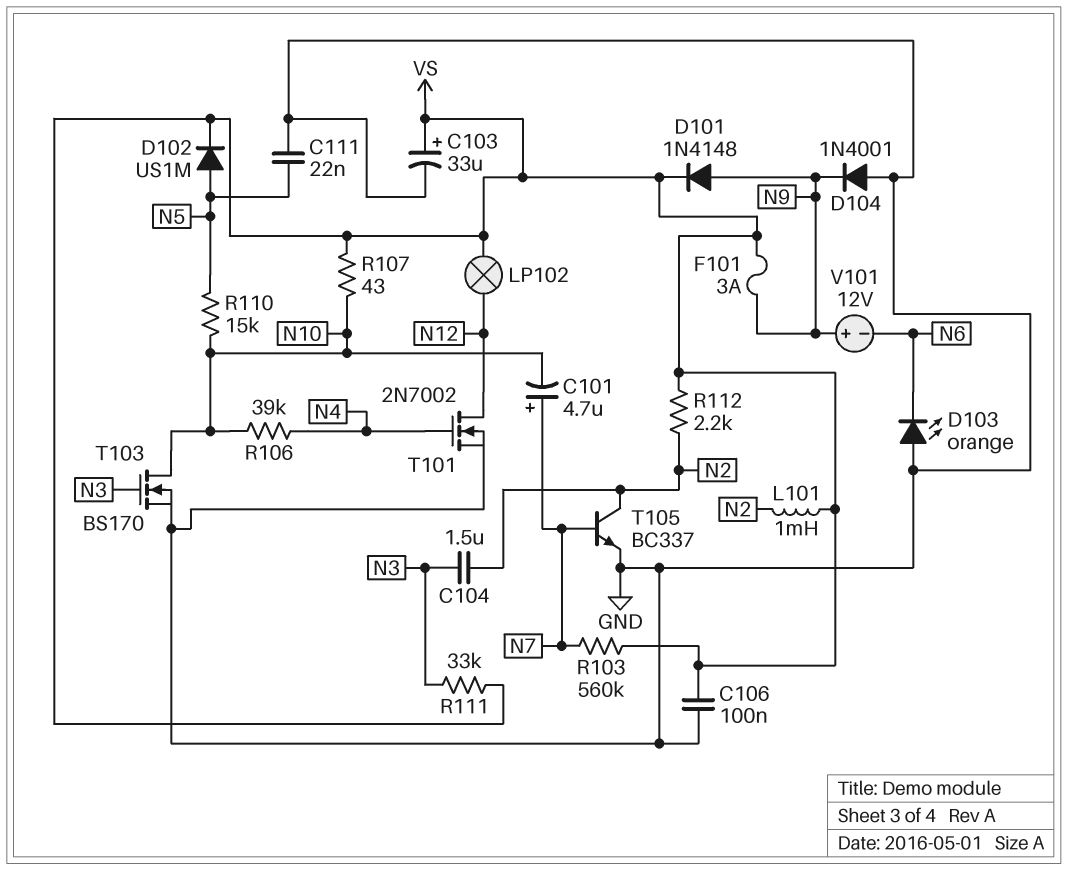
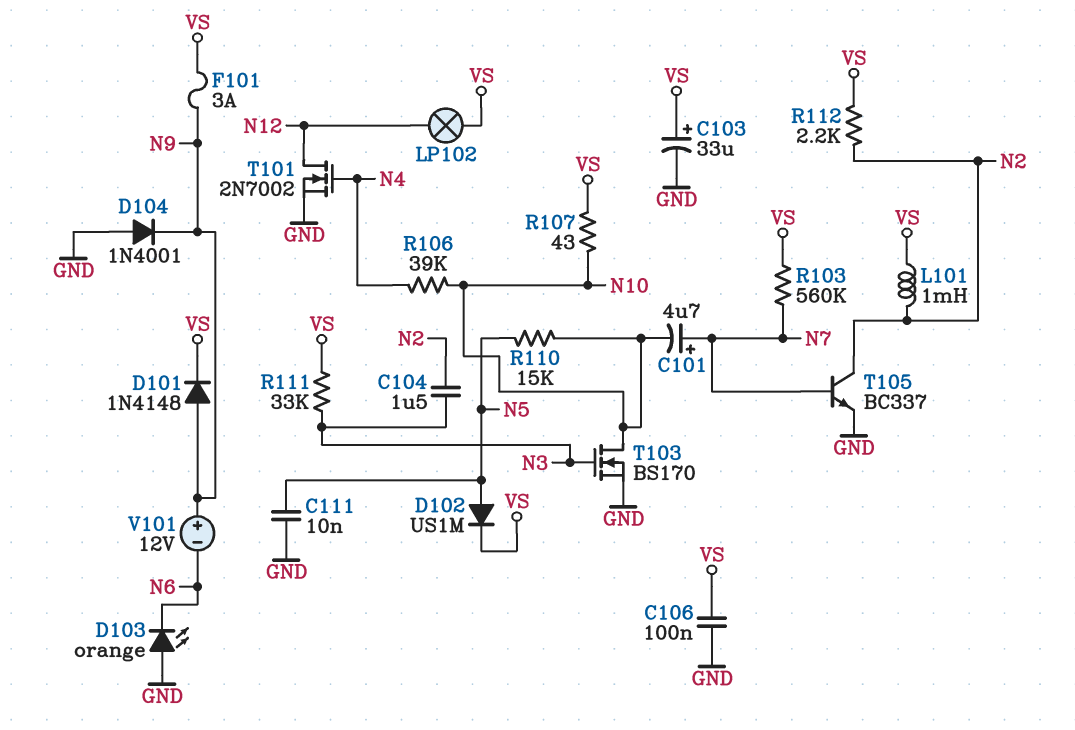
C111: 22nF (GND, N5) -> 10nF (GND, N5)

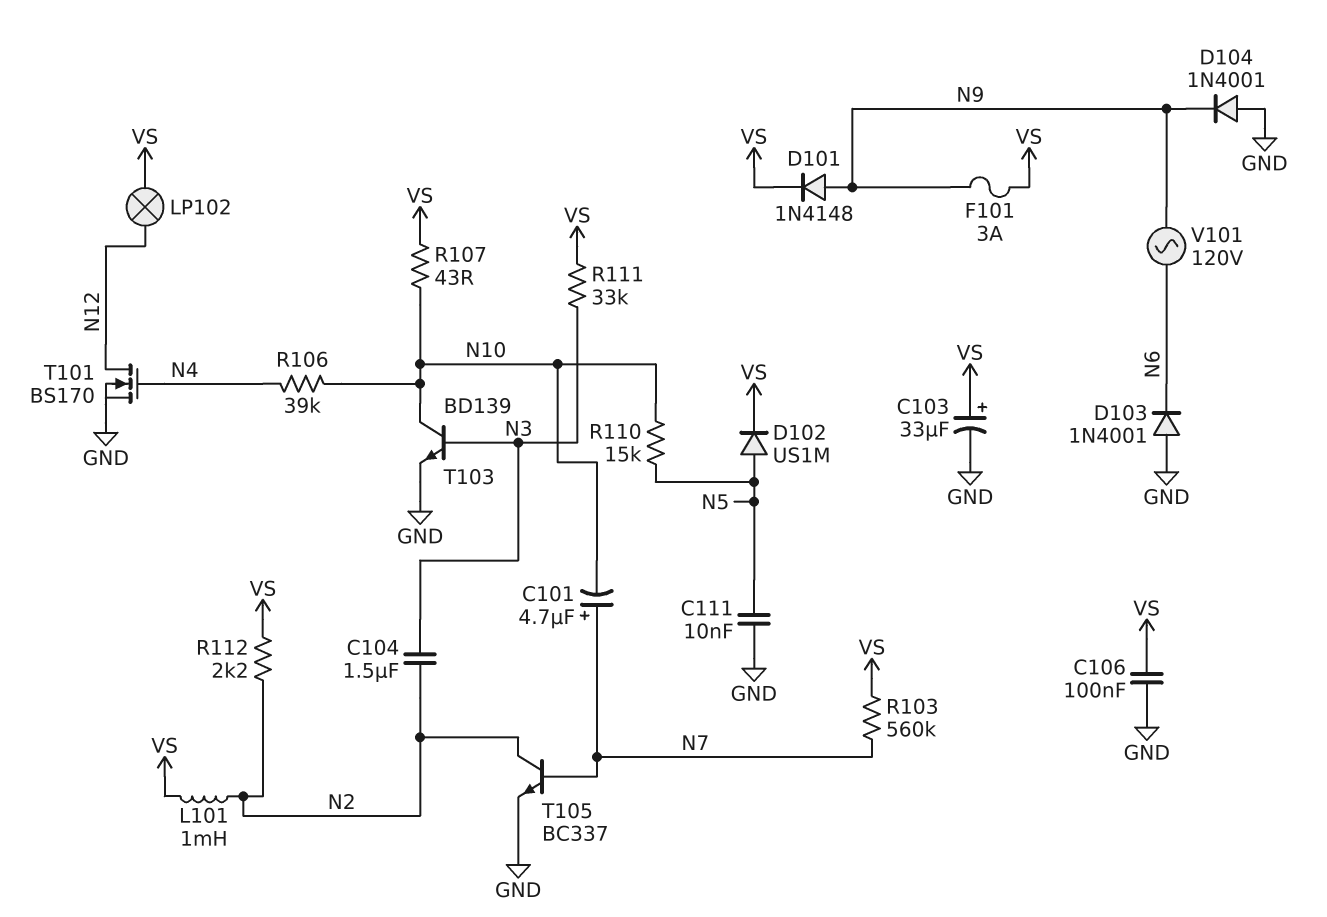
D103: LED orange (A GND, K N6) -> diode 1N4001 (A GND, K N6)
T101: NMOS 2N7002 (G N4, D N12, S GND) -> NMOS BS170 (G N4, D N12, S GND)
T103: NMOS BS170 (G N3, D N10, S GND) -> NPN BD139 (B N3, C N10, E GND)
V101: 12V (plus N9, minus N6) -> AC 120V (N6, N9)

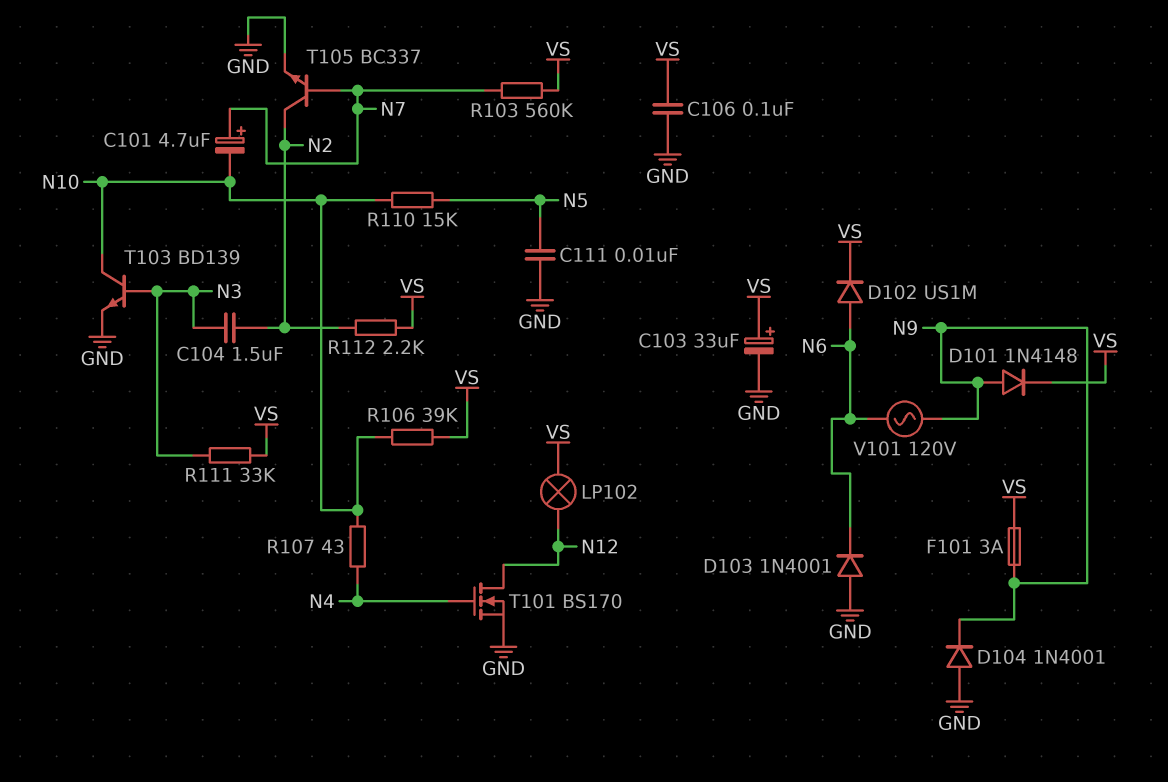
D102: diode US1M (A N5, K VS) -> diode US1M (A N6, K VS)
L101: 1mH (N2, VS) -> none
R106: 39k (N4, N10) -> 39k (N10, VS)
R107: 43 (N10, VS) -> 43 (N4, N10)

